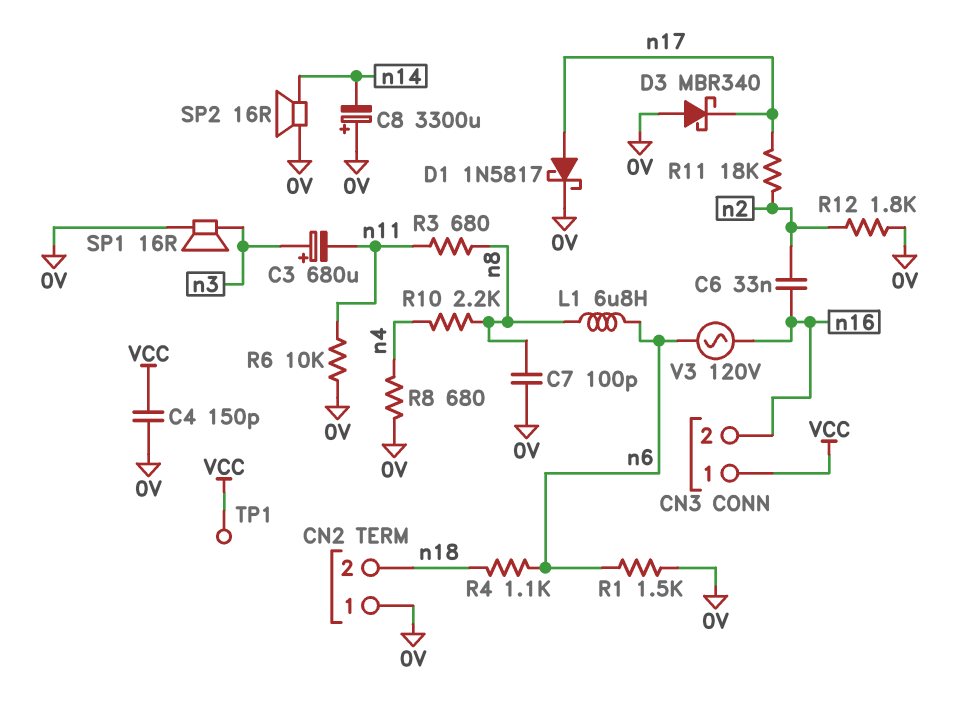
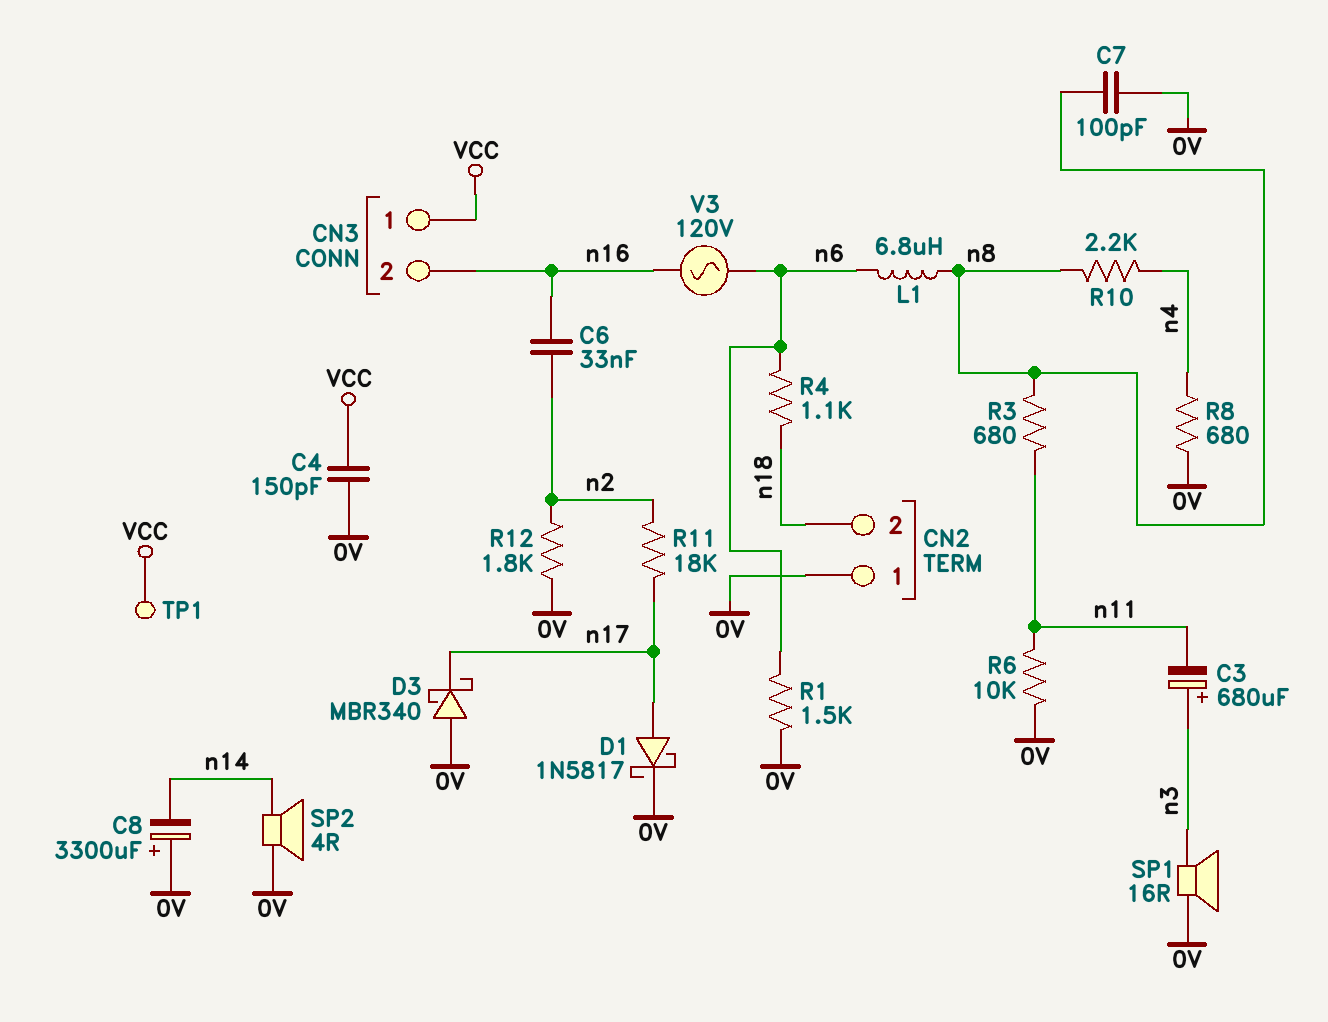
SP2: speaker 16R (0V, n14) -> speaker 4R (0V, n14)

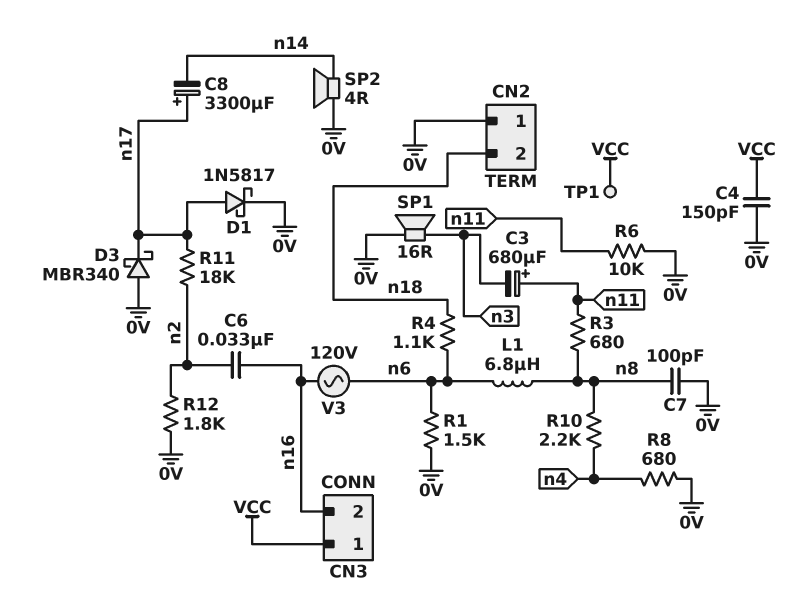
C3: 680uF (plus n3, minus n11) -> 680uF (plus n11, minus n3)
C8: 3300uF (plus 0V, minus n14) -> 3300uF (plus n17, minus n14)

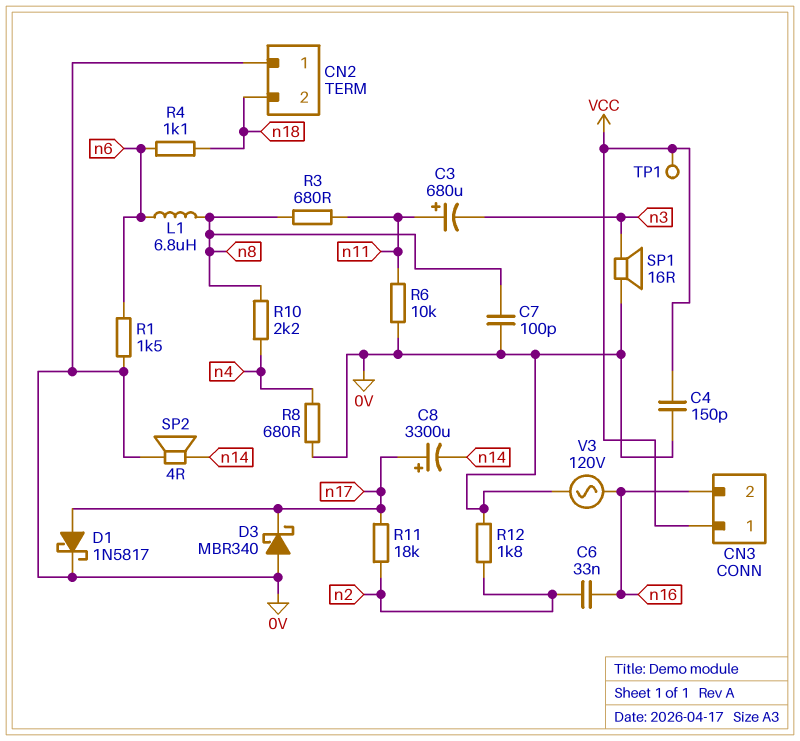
V3: AC 120V (n6, n16) -> AC 120V (0V, n16)

